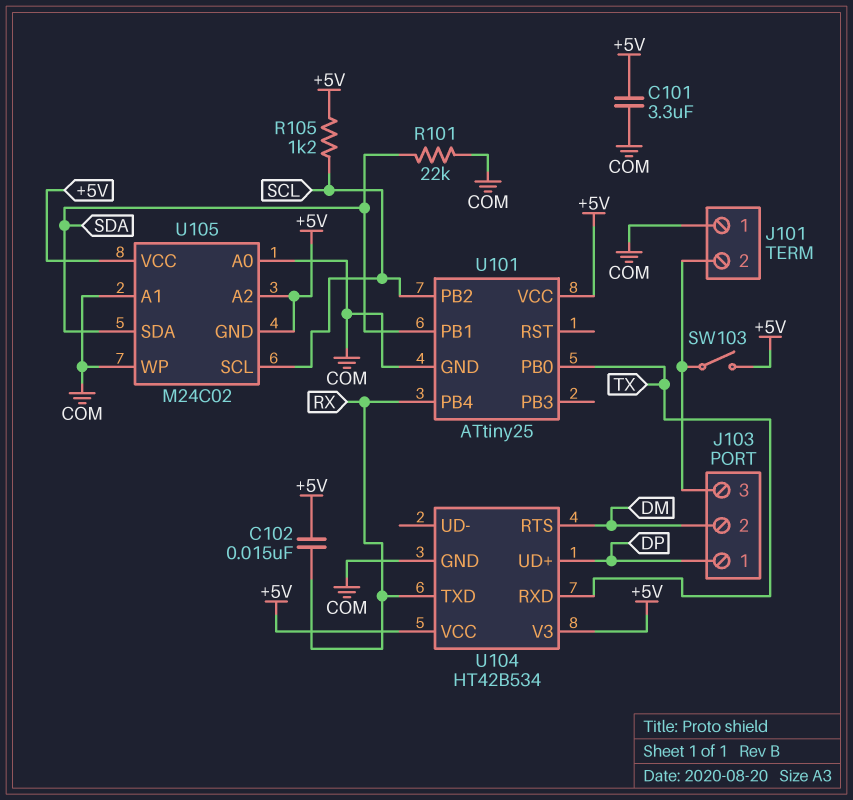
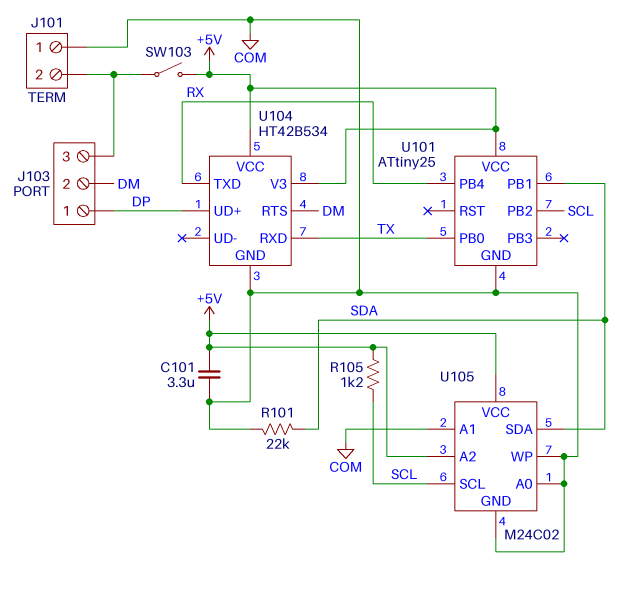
C102: 15nF (+5V, RX) -> none
U105 pin GND: +5V -> COM

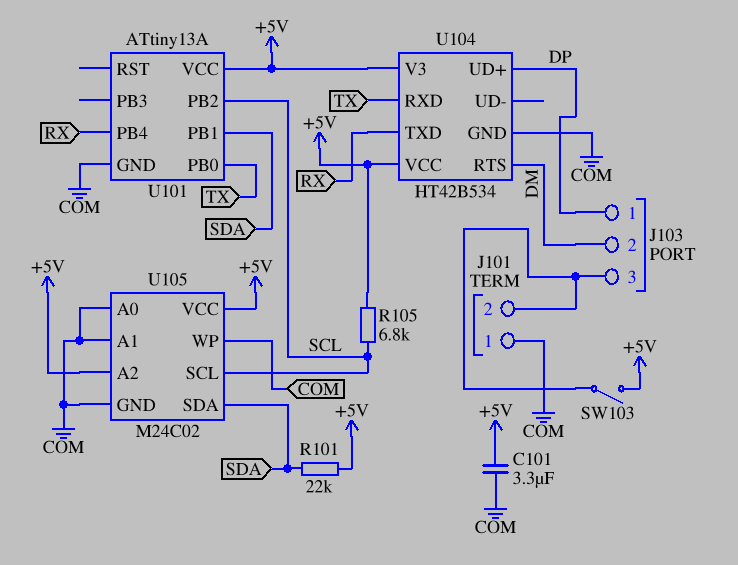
R101: 22k (COM, SDA) -> 22k (+5V, SDA)
R105: 1.2k (+5V, SCL) -> 6.8k (+5V, SCL)
U101: ATtiny25 -> ATtiny13A

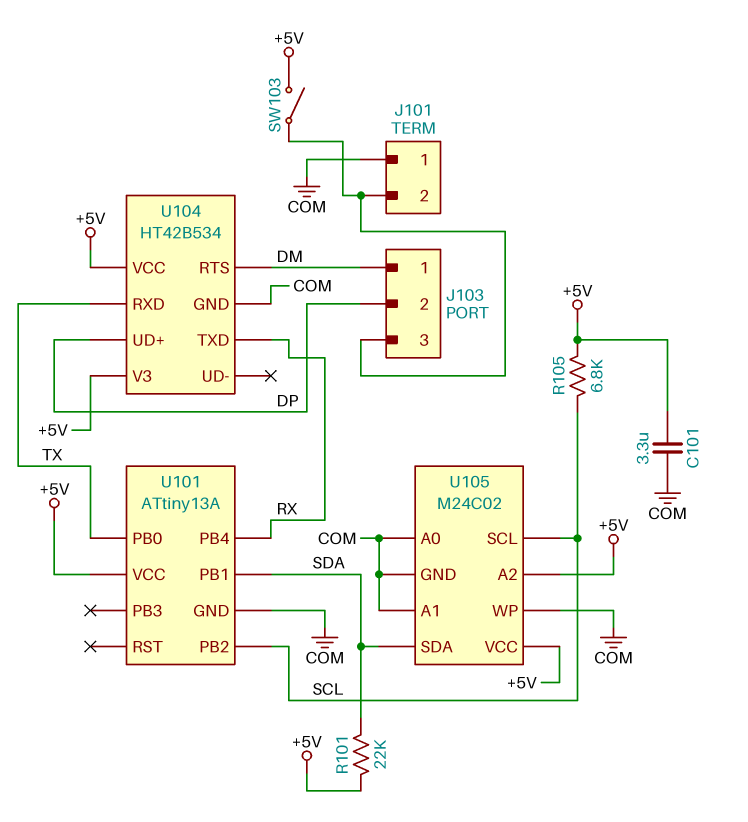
J103 pin 1: DP -> DM
J103 pin 2: DM -> DP

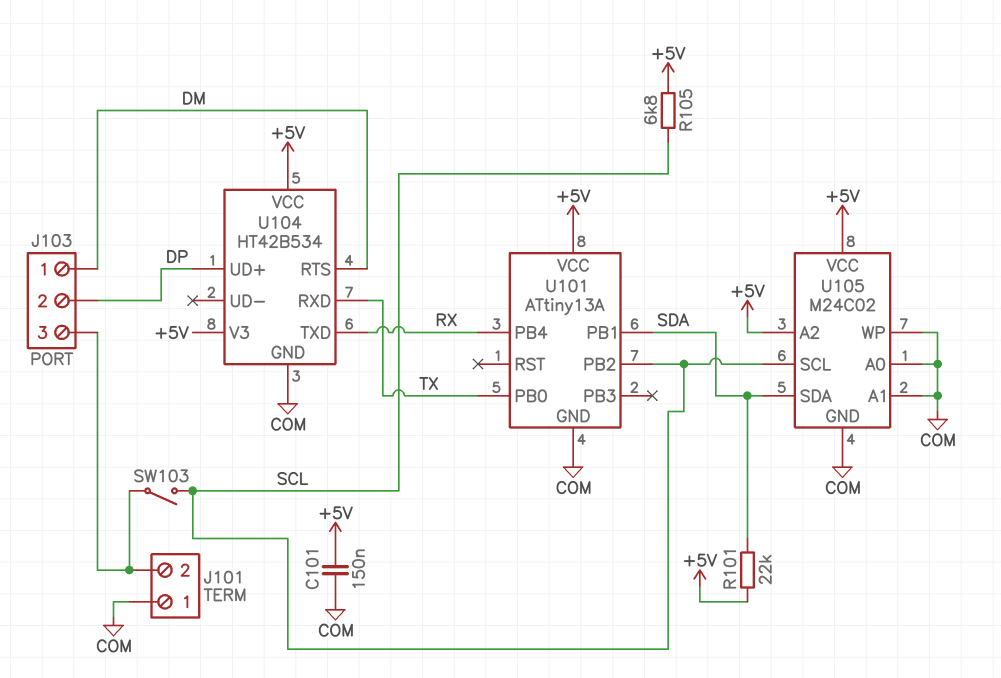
C101: 3.3uF (+5V, COM) -> 150nF (+5V, COM)
SW103: switch (+5V, J101/2) -> switch (J101/2, SCL)

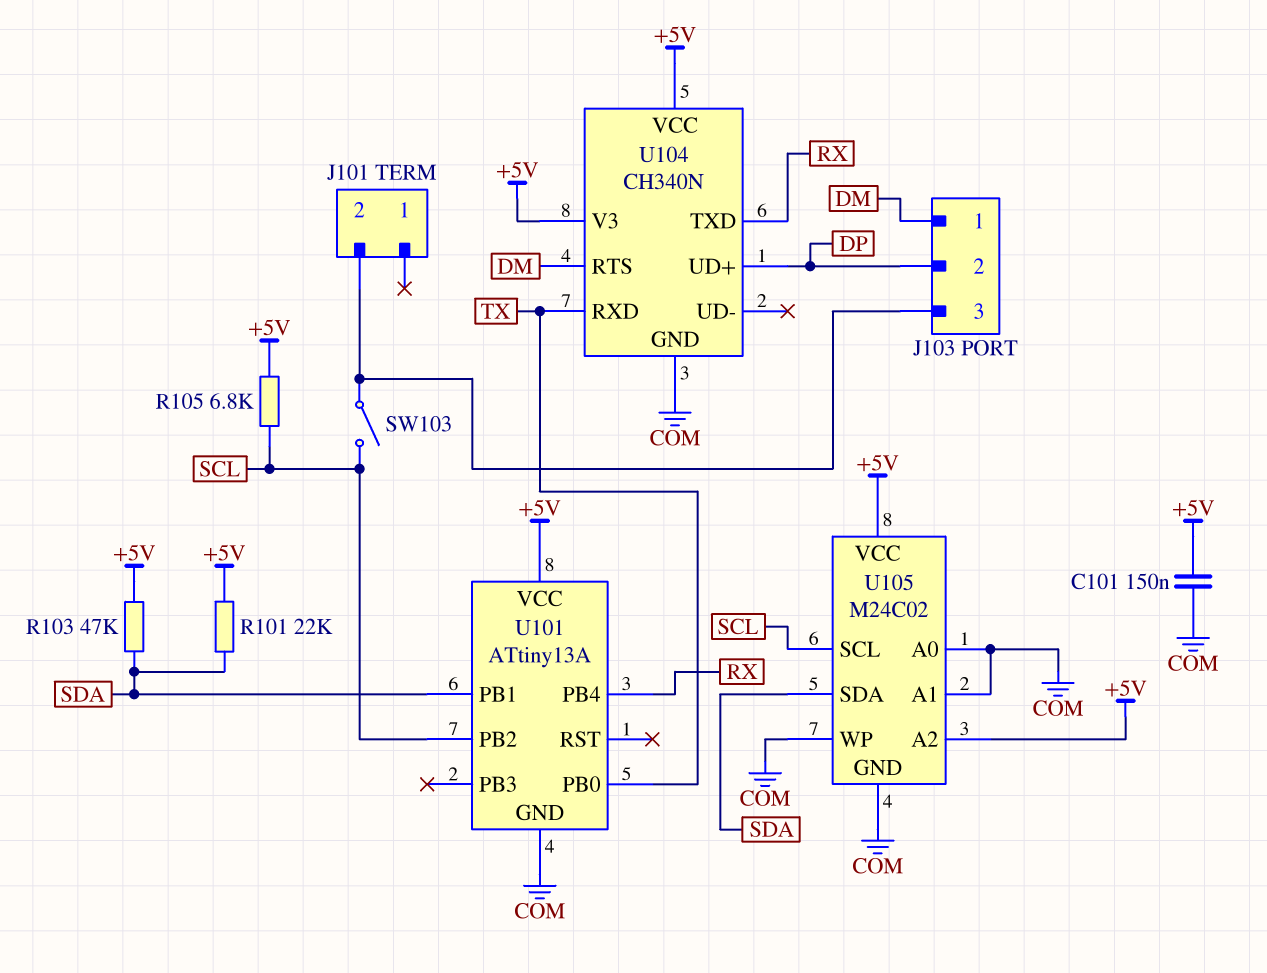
J101 pin 1: COM -> none
R103: none -> 47k (+5V, SDA)
U104: HT42B534 -> CH340N

